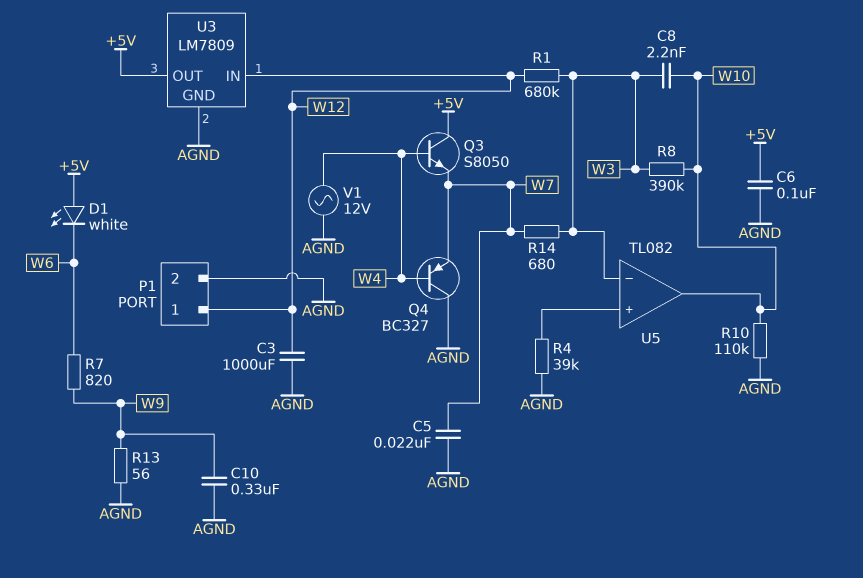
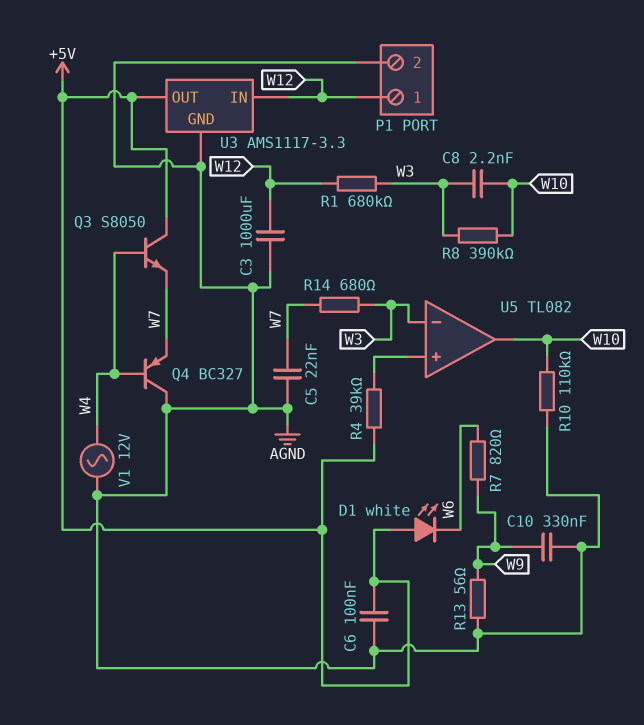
R4: 39k (AGND, U5/in+) -> 39k (+5V, U5/in+)
U3: LM7809 -> AMS1117-3.3

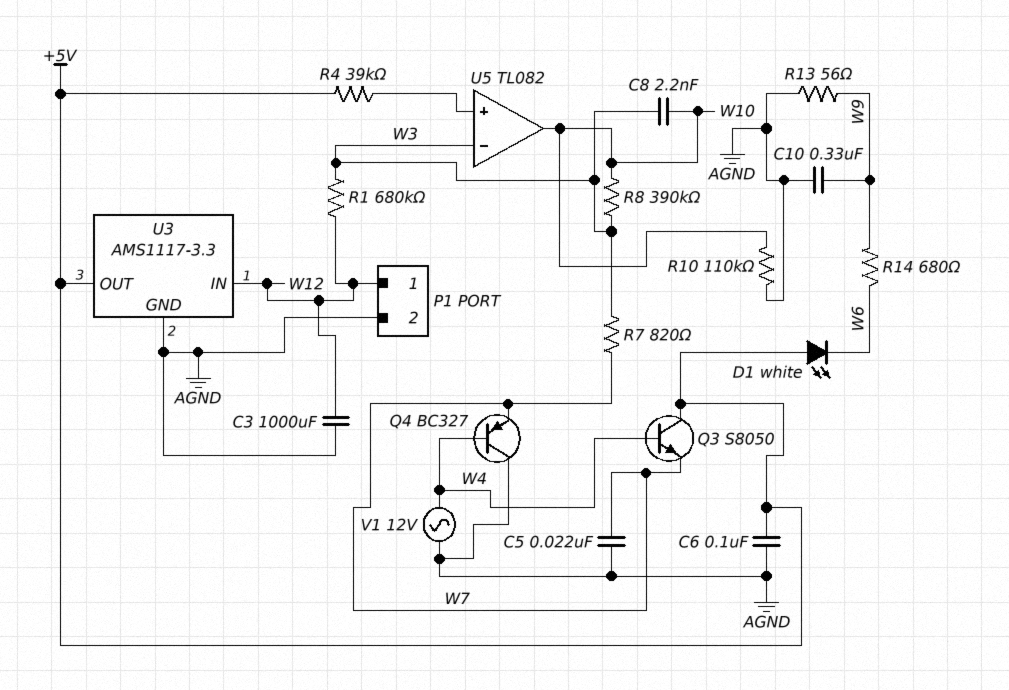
R7: 820 (W6, W9) -> 820 (W3, W7)
R14: 680 (W3, W7) -> 680 (W6, W9)

